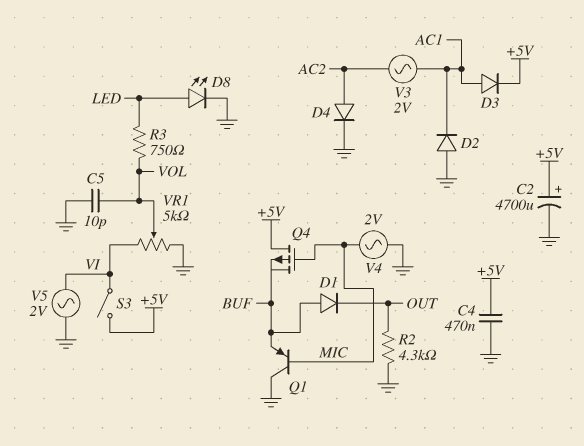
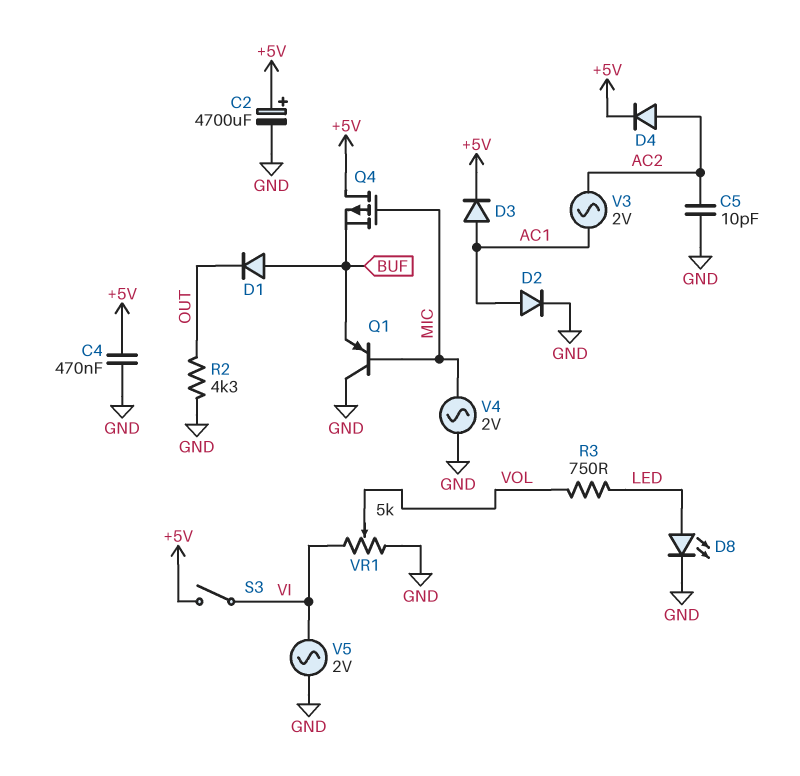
C5: 10pF (GND, VOL) -> 10pF (AC2, GND)
D2: diode (A GND, K AC1) -> diode (A AC1, K GND)
D4: diode (A AC2, K GND) -> diode (A AC2, K +5V)

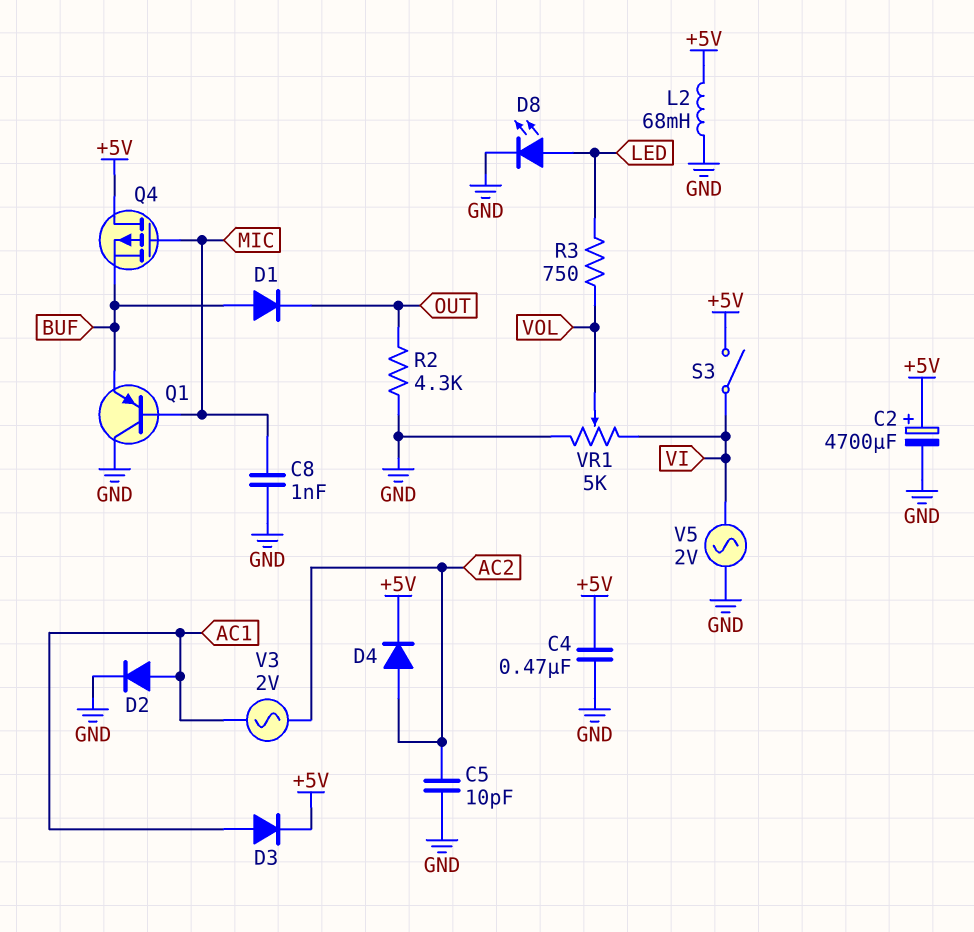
C8: none -> 1nF (GND, MIC)
L2: none -> 68mH (+5V, GND)
V4: AC 2V (GND, MIC) -> none

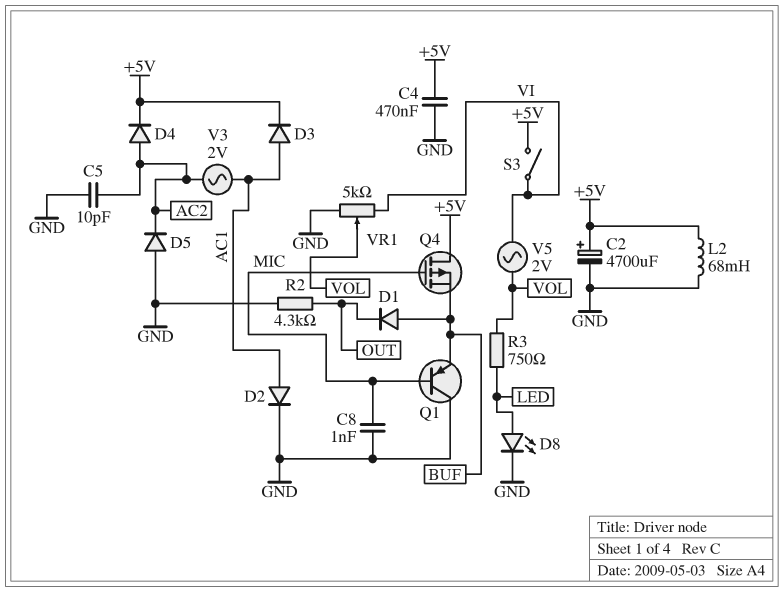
D5: none -> diode (A GND, K AC2)
V5: AC 2V (GND, VI) -> AC 2V (VI, VOL)

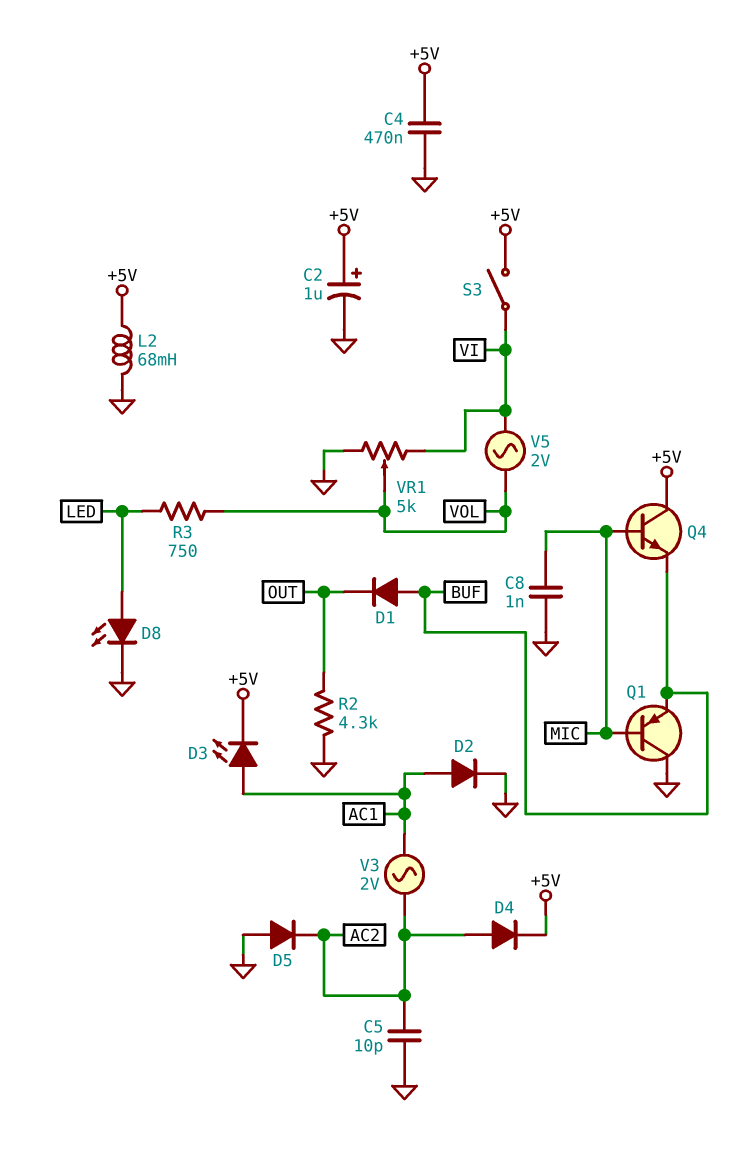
C2: 4700uF (plus +5V, minus GND) -> 1uF (plus +5V, minus GND)
D3: diode (A AC1, K +5V) -> LED (A AC1, K +5V)
Q4: PMOS (G MIC, D +5V, S BUF) -> NPN (B MIC, C +5V, E BUF)

